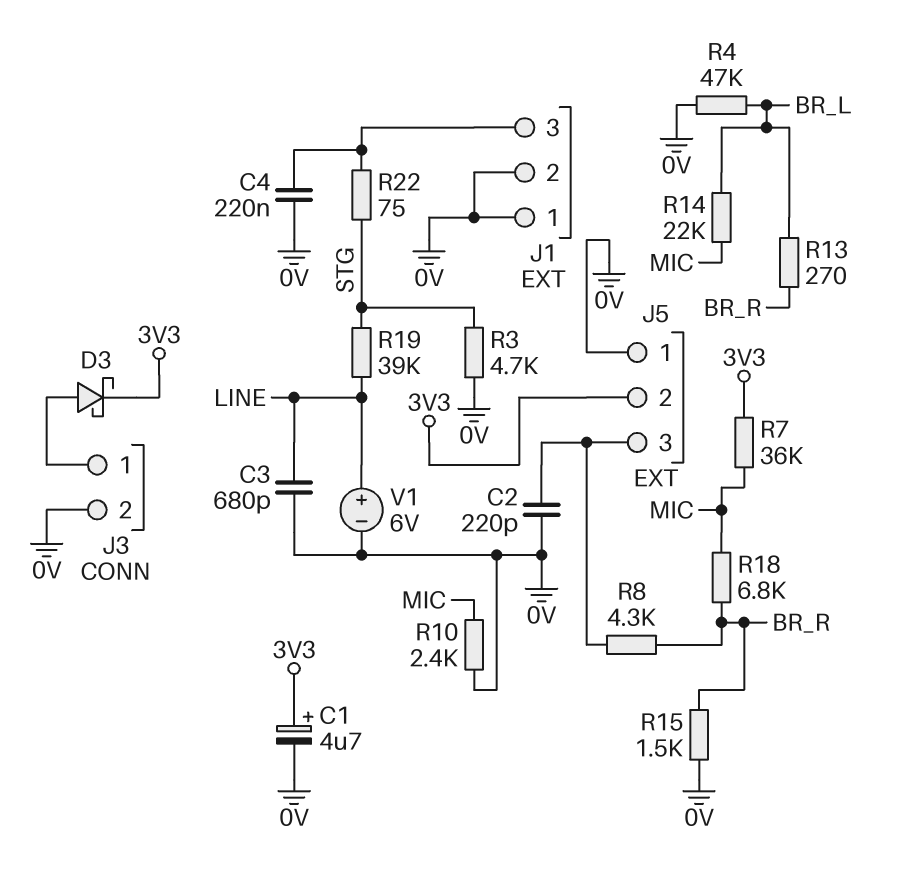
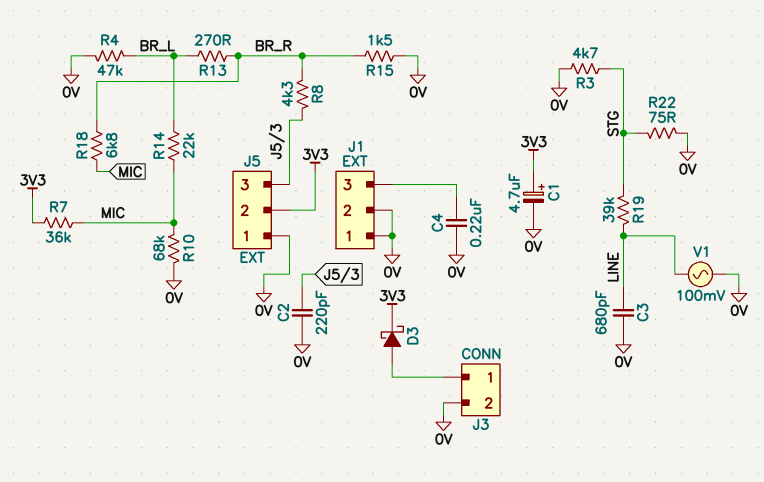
R10: 2.4k (0V, MIC) -> 68k (0V, MIC)
R22: 75 (J1/3, STG) -> 75 (0V, STG)
V1: 6V (plus LINE, minus 0V) -> AC 100mV (0V, LINE)

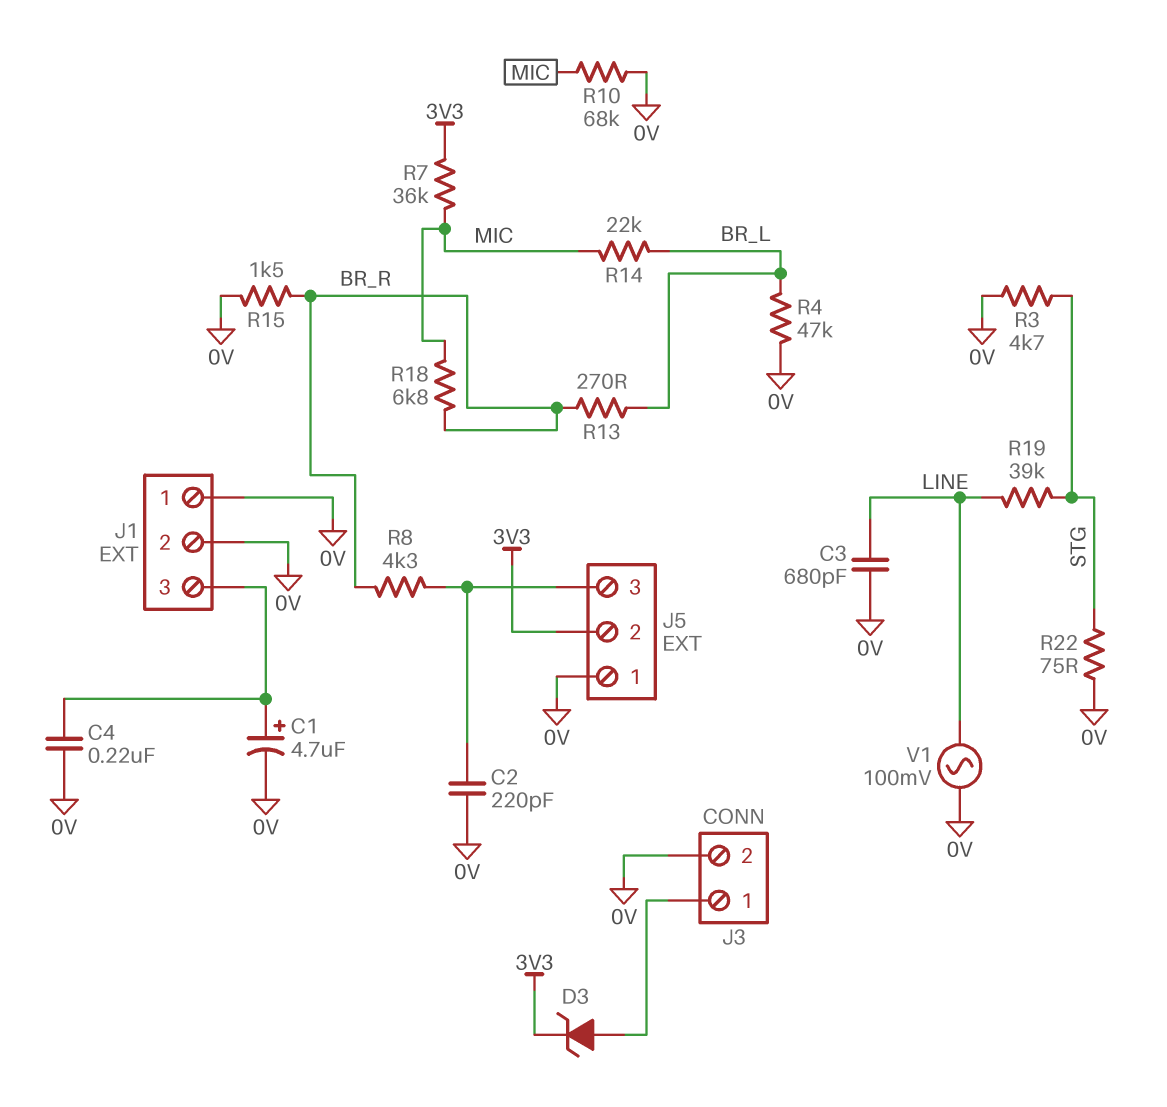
C1: 4.7uF (plus 3V3, minus 0V) -> 4.7uF (plus J1/3, minus 0V)
D3: schottky (A J3/1, K 3V3) -> zener (A J3/1, K 3V3)

